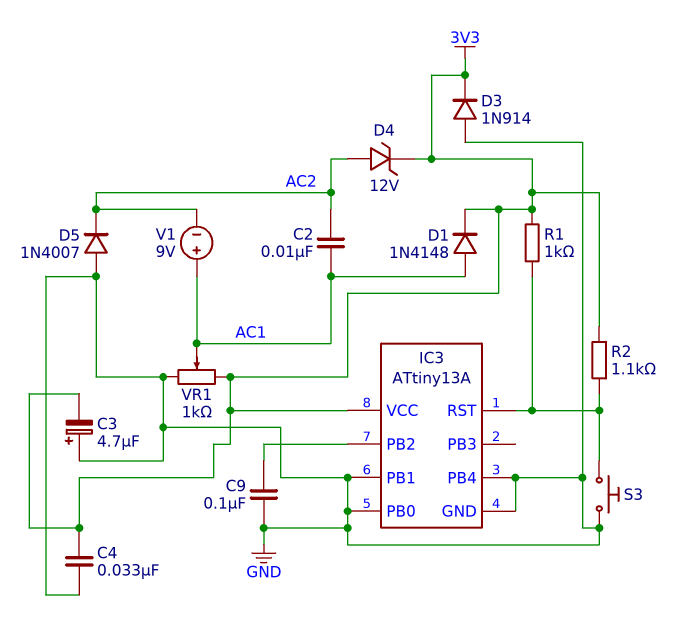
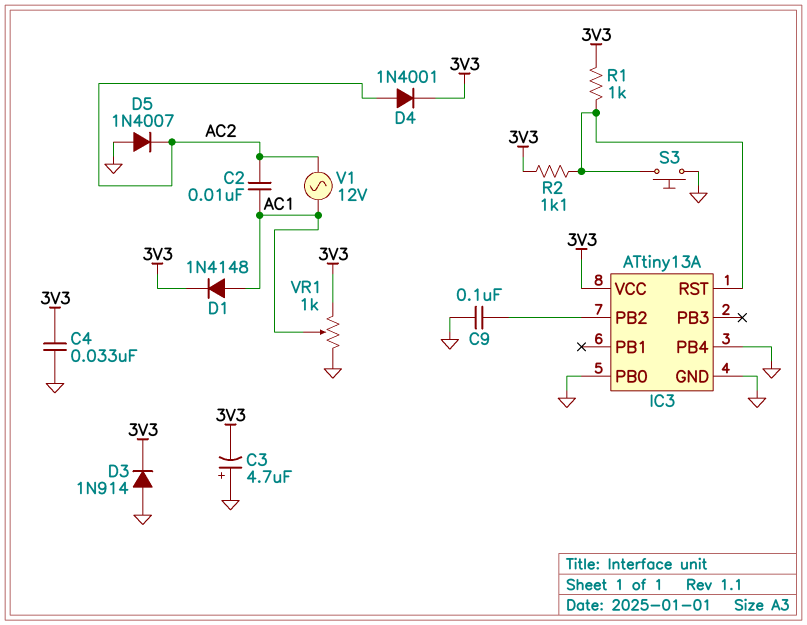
D4: zener 12V (A AC2, K 3V3) -> diode 1N4001 (A AC2, K 3V3)
IC3 pin PB1: GND -> none
V1: 9V (plus AC1, minus AC2) -> AC 12V (AC1, AC2)

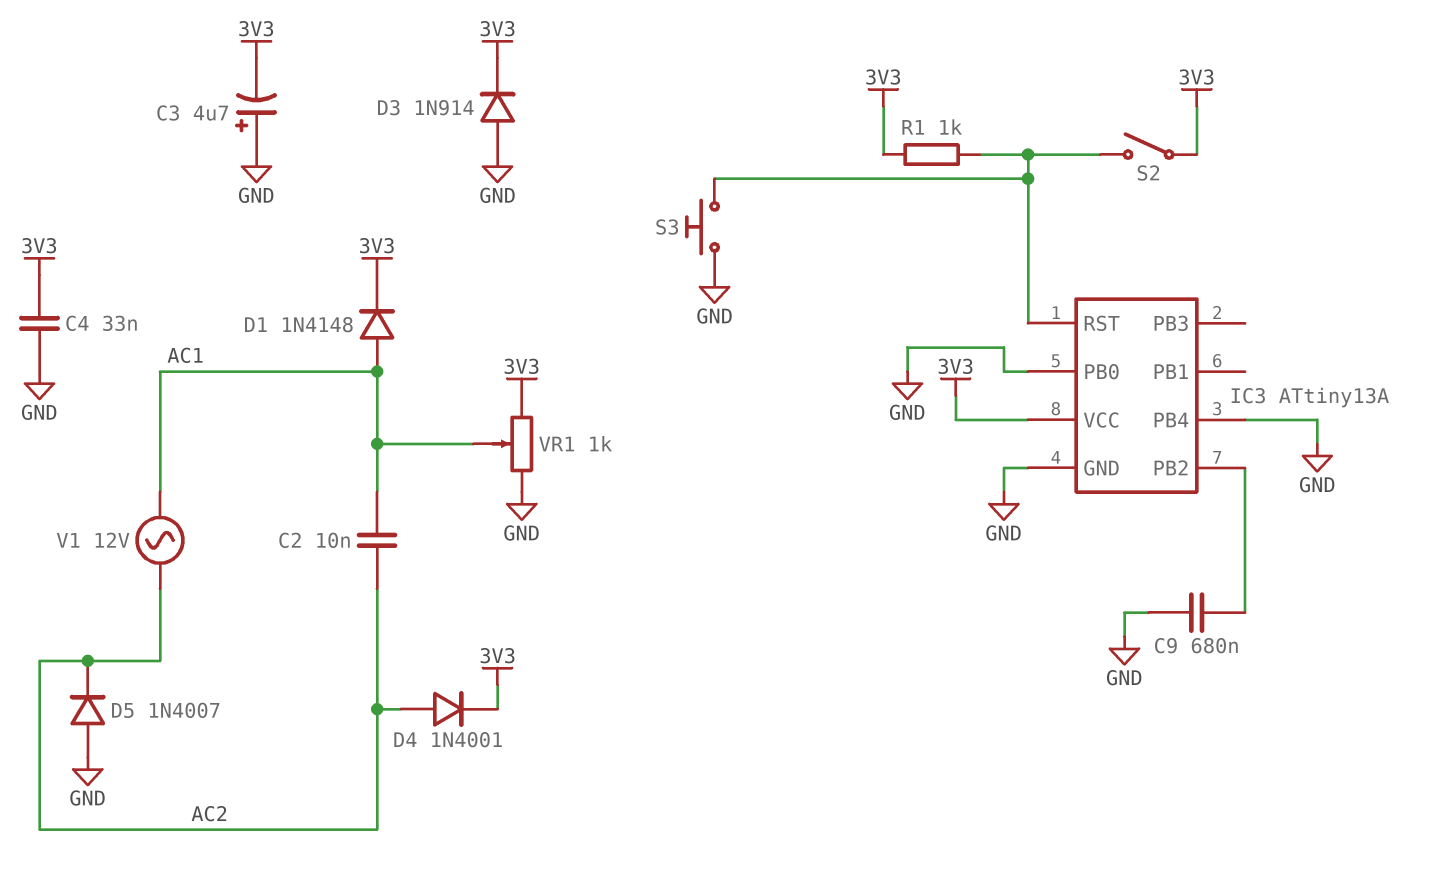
C9: 100nF (GND, IC3/PB2) -> 680nF (GND, IC3/PB2)
R2: 1.1k (3V3, IC3/RST) -> none
S2: none -> switch (3V3, IC3/RST)

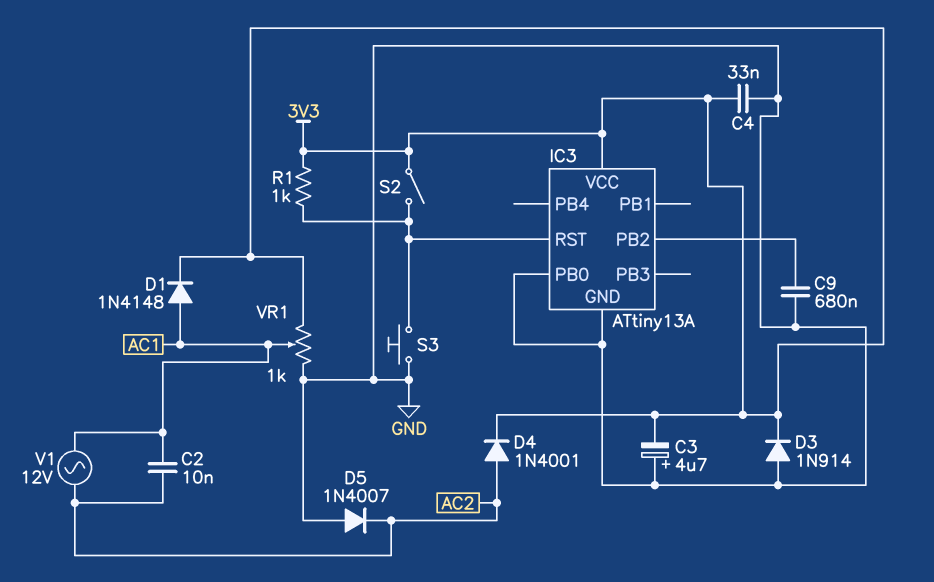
IC3 pin PB4: GND -> none

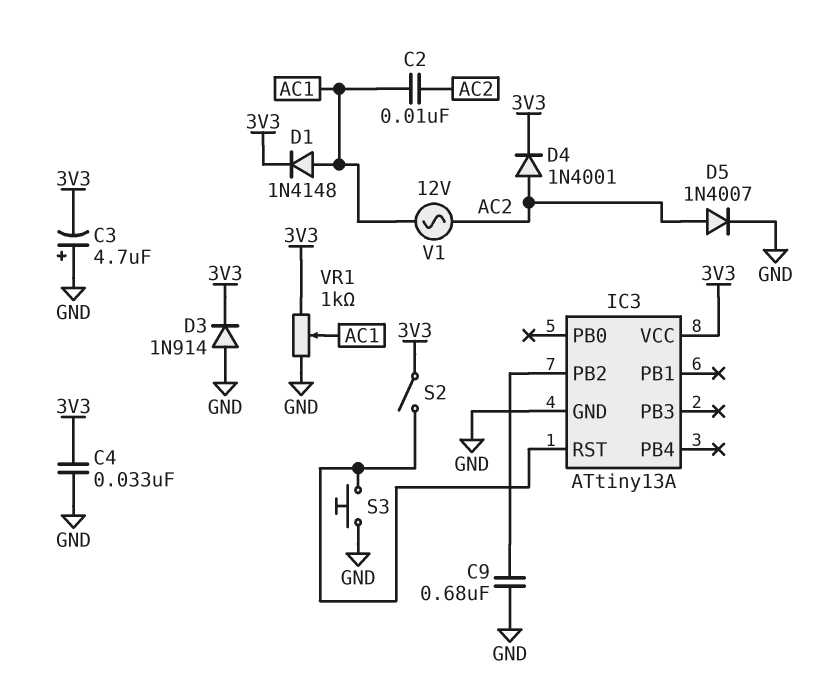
D5: diode 1N4007 (A GND, K AC2) -> diode 1N4007 (A AC2, K GND)
IC3 pin PB0: GND -> none
R1: 1k (3V3, IC3/RST) -> none

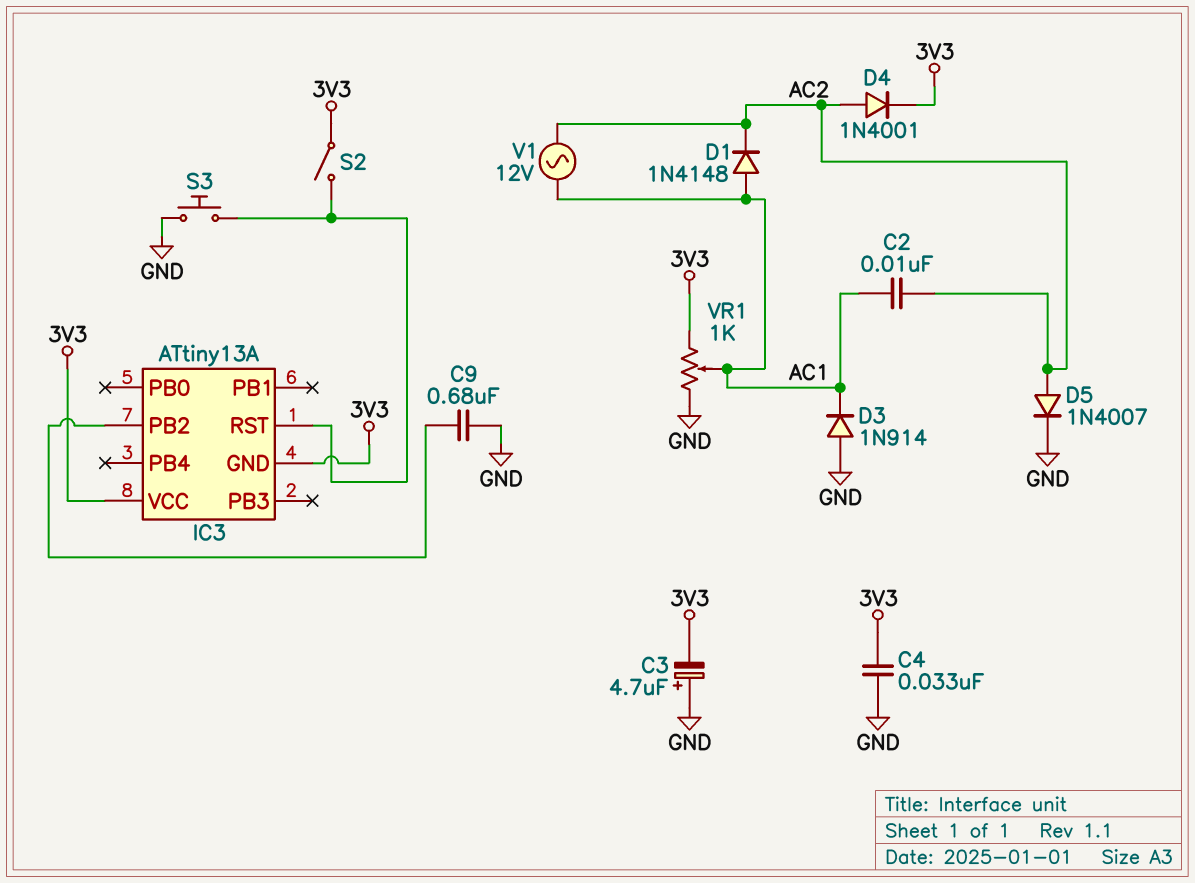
D1: diode 1N4148 (A AC1, K 3V3) -> diode 1N4148 (A AC1, K AC2)
D3: diode 1N914 (A GND, K 3V3) -> diode 1N914 (A GND, K AC1)
IC3 pin GND: GND -> 3V3

